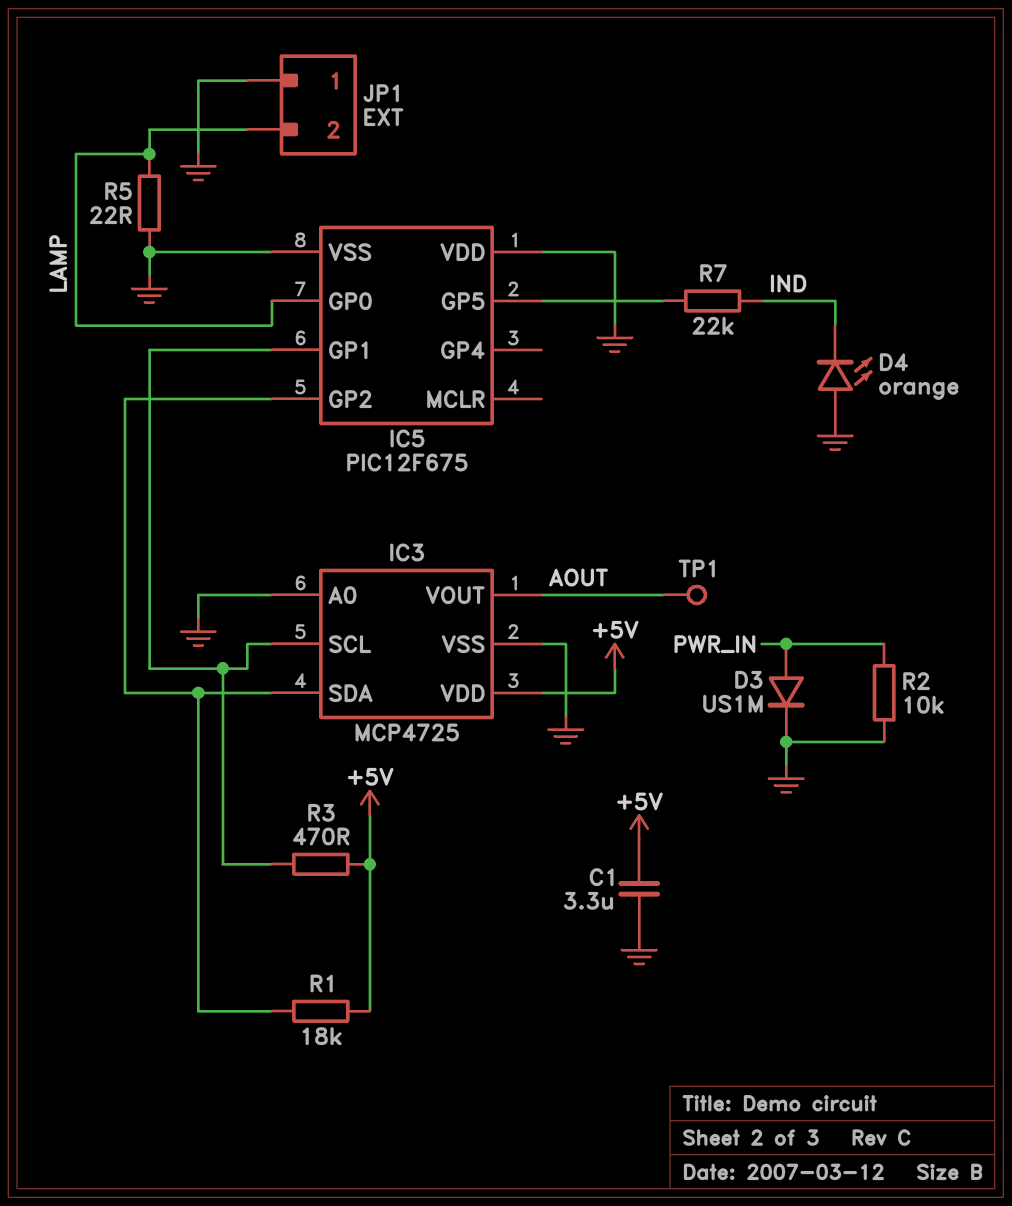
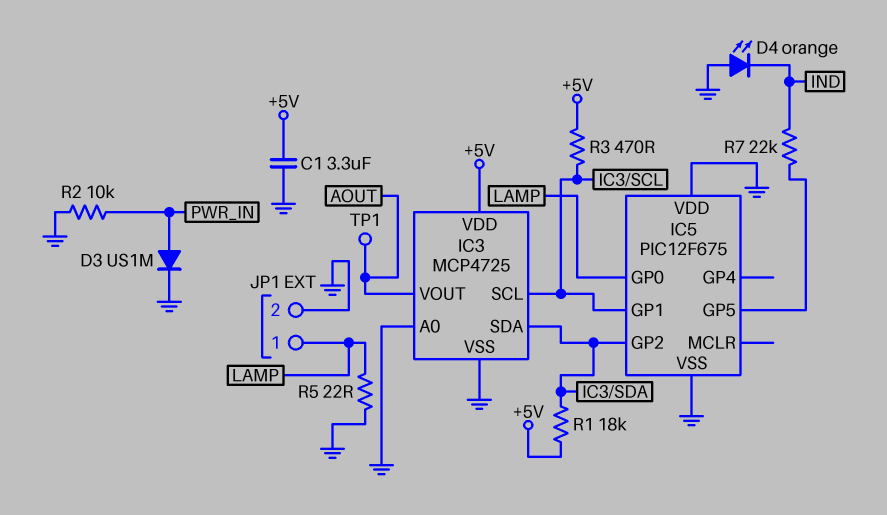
JP1 pin 1: GND -> LAMP
JP1 pin 2: LAMP -> GND

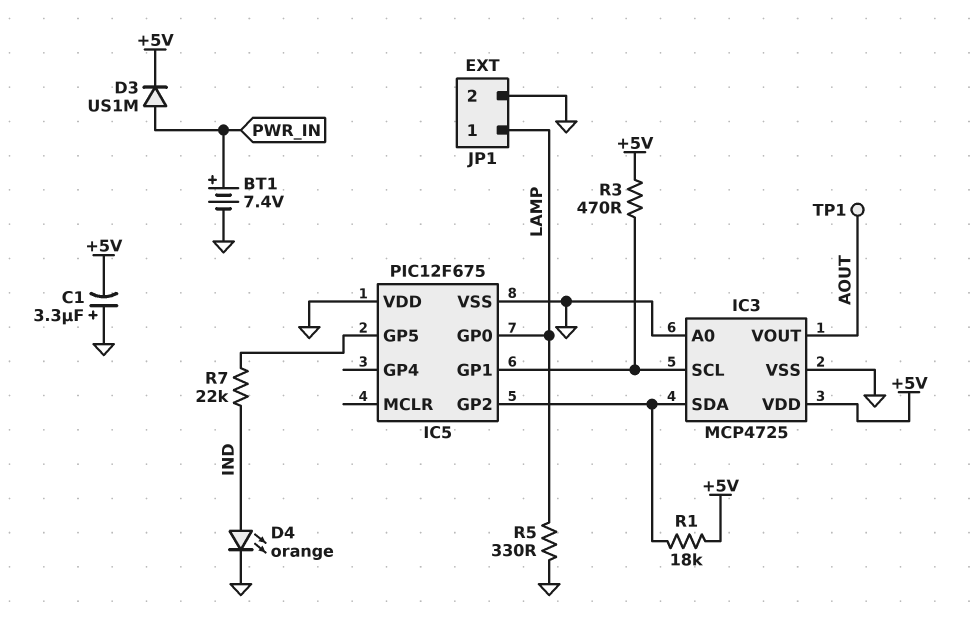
BT1: none -> 7.4V (plus PWR_IN, minus GND)
C1: 3.3uF (+5V, GND) -> 3.3uF (plus GND, minus +5V)
D3: diode US1M (A PWR_IN, K GND) -> diode US1M (A PWR_IN, K +5V)
D4: LED orange (A GND, K IND) -> LED orange (A IND, K GND)
R2: 10k (GND, PWR_IN) -> none
R5: 22 (GND, LAMP) -> 330 (GND, LAMP)

